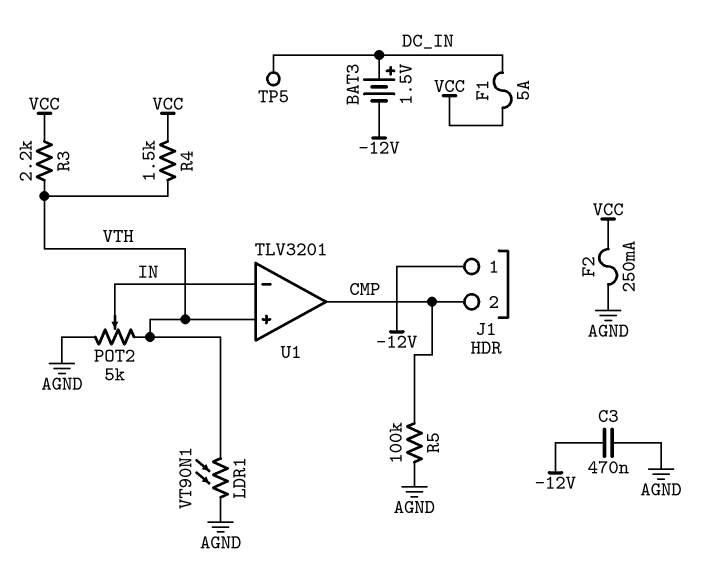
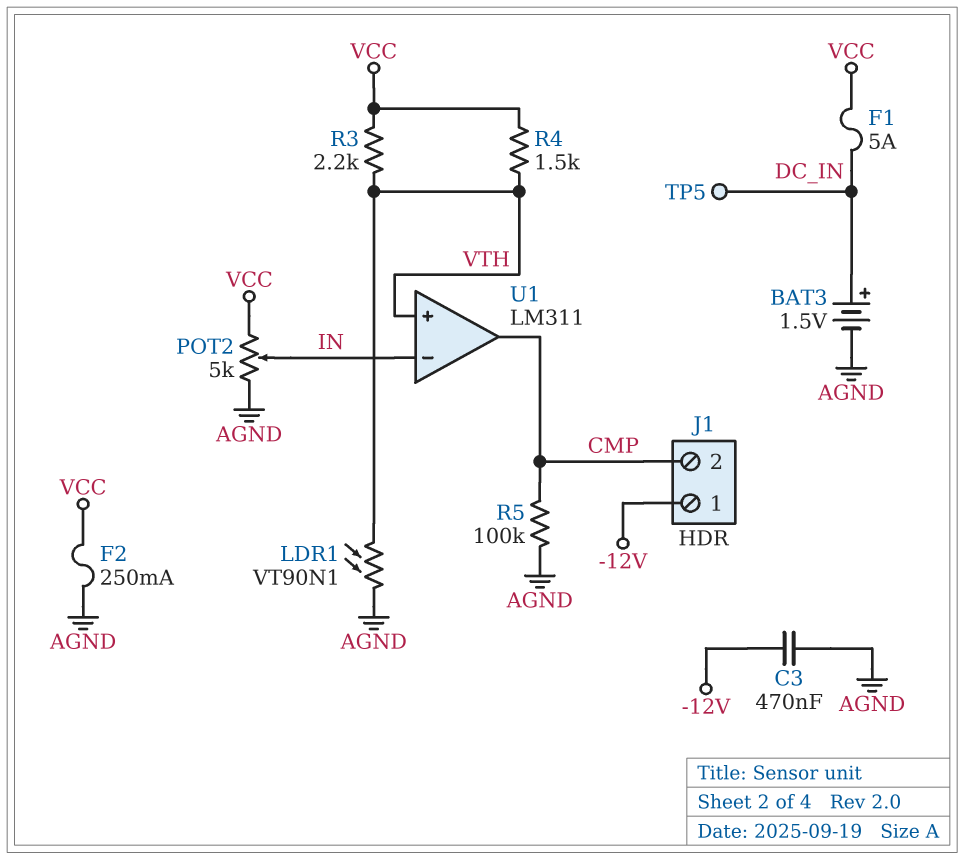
BAT3: 1.5V (plus DC_IN, minus -12V) -> 1.5V (plus DC_IN, minus AGND)
POT2: 5k (AGND, VTH, wiper IN) -> 5k (AGND, VCC, wiper IN)
U1: TLV3201 -> LM311

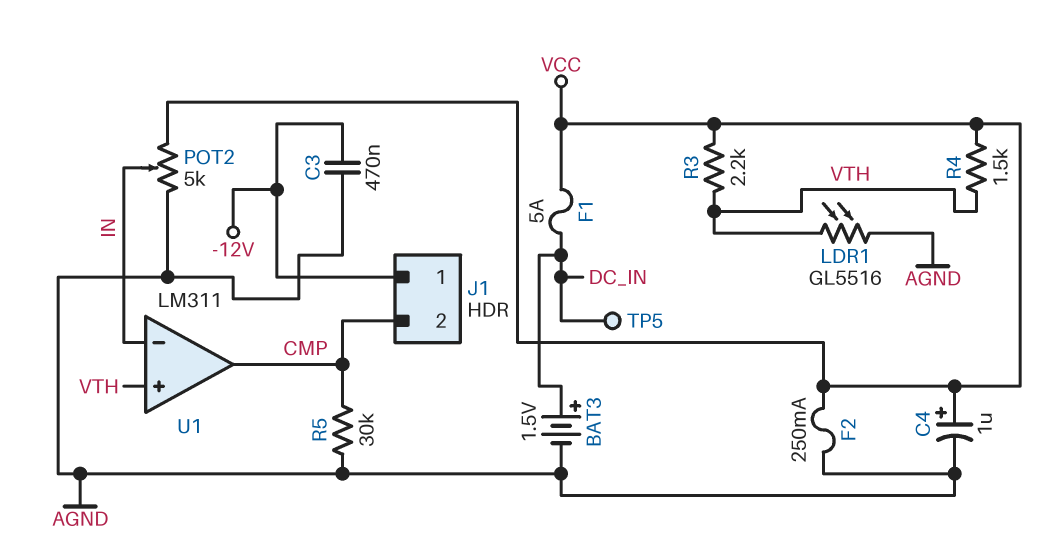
C4: none -> 1uF (plus VCC, minus AGND)
LDR1: VT90N1 (AGND, VTH) -> GL5516 (AGND, VTH)
R5: 100k (AGND, CMP) -> 30k (AGND, CMP)

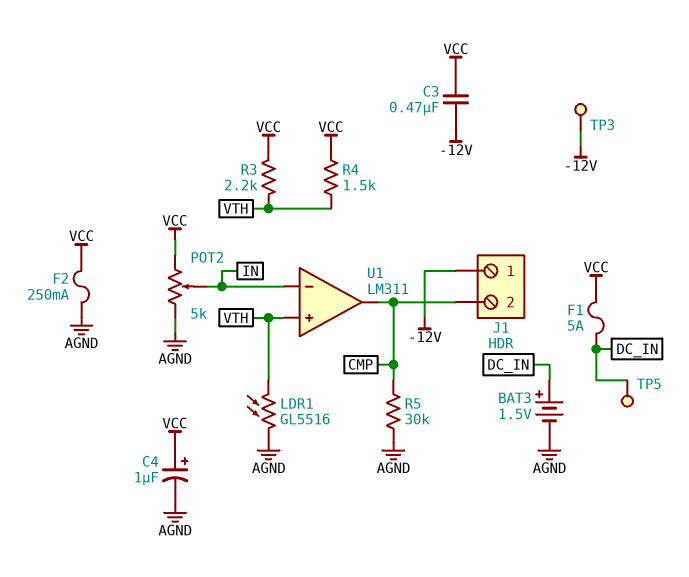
C3: 470nF (-12V, AGND) -> 470nF (-12V, VCC)
TP3: none -> test point (-12V)

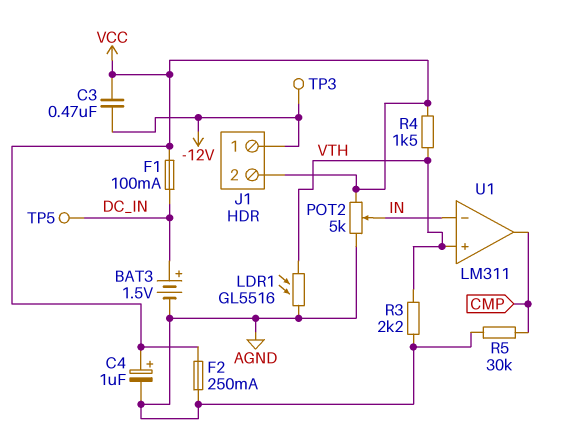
F1: 5A (DC_IN, VCC) -> 100mA (DC_IN, VCC)
J1 pin 2: CMP -> VCC
R3: 2.2k (VCC, VTH) -> 2.2k (AGND, VTH)

